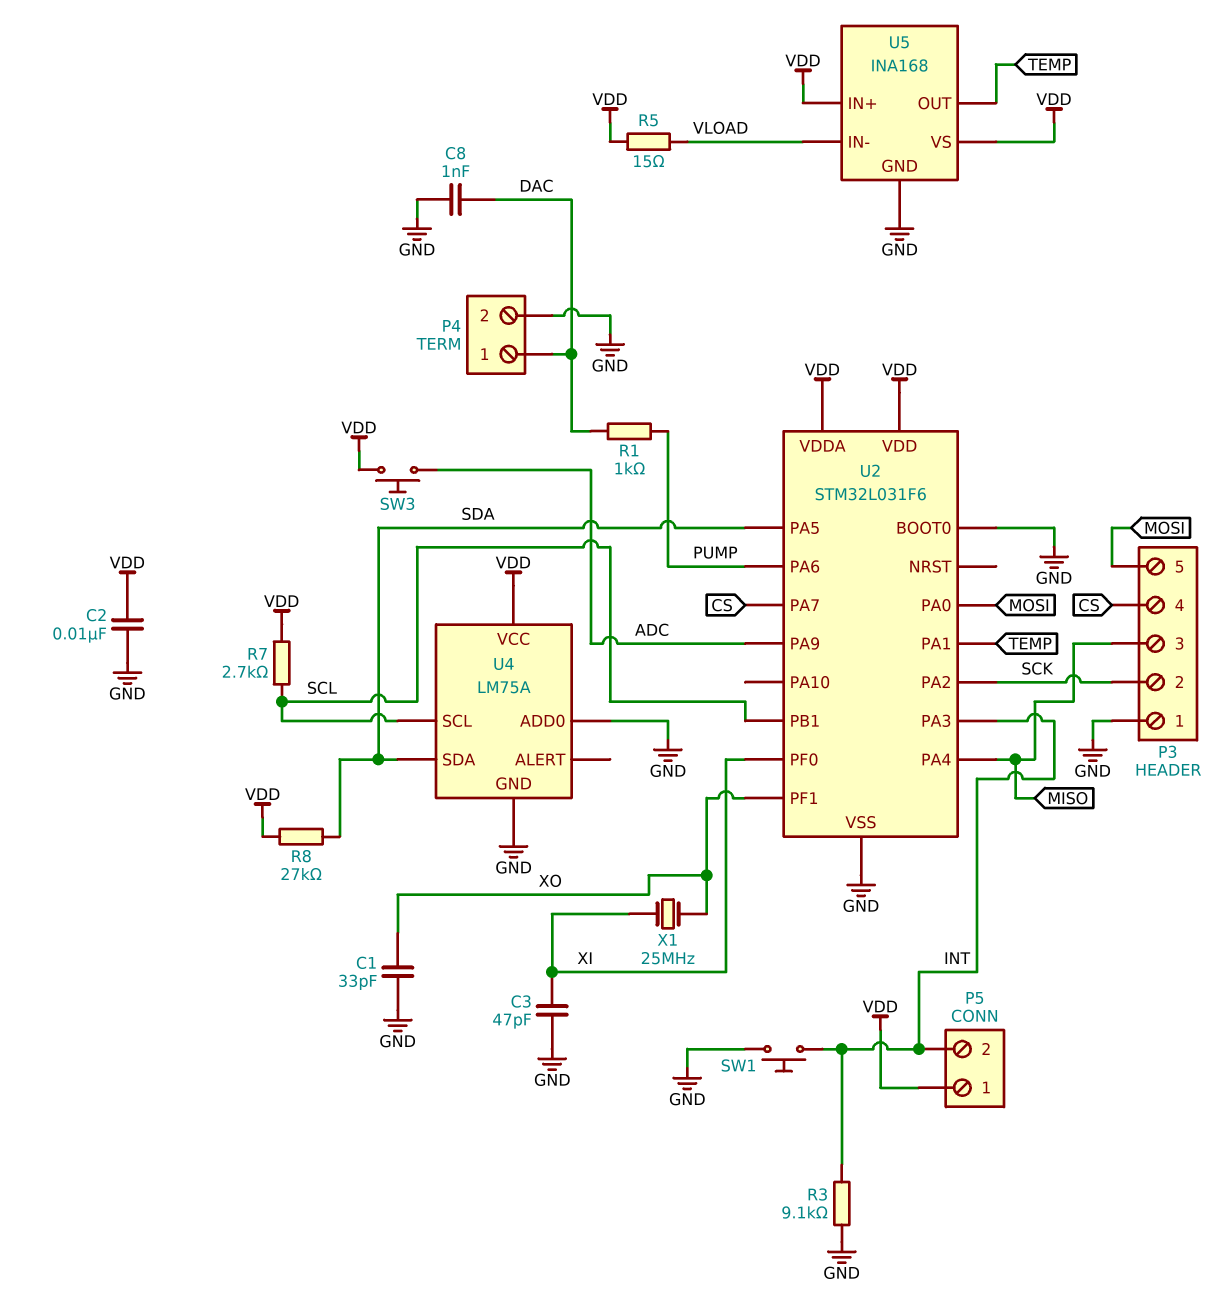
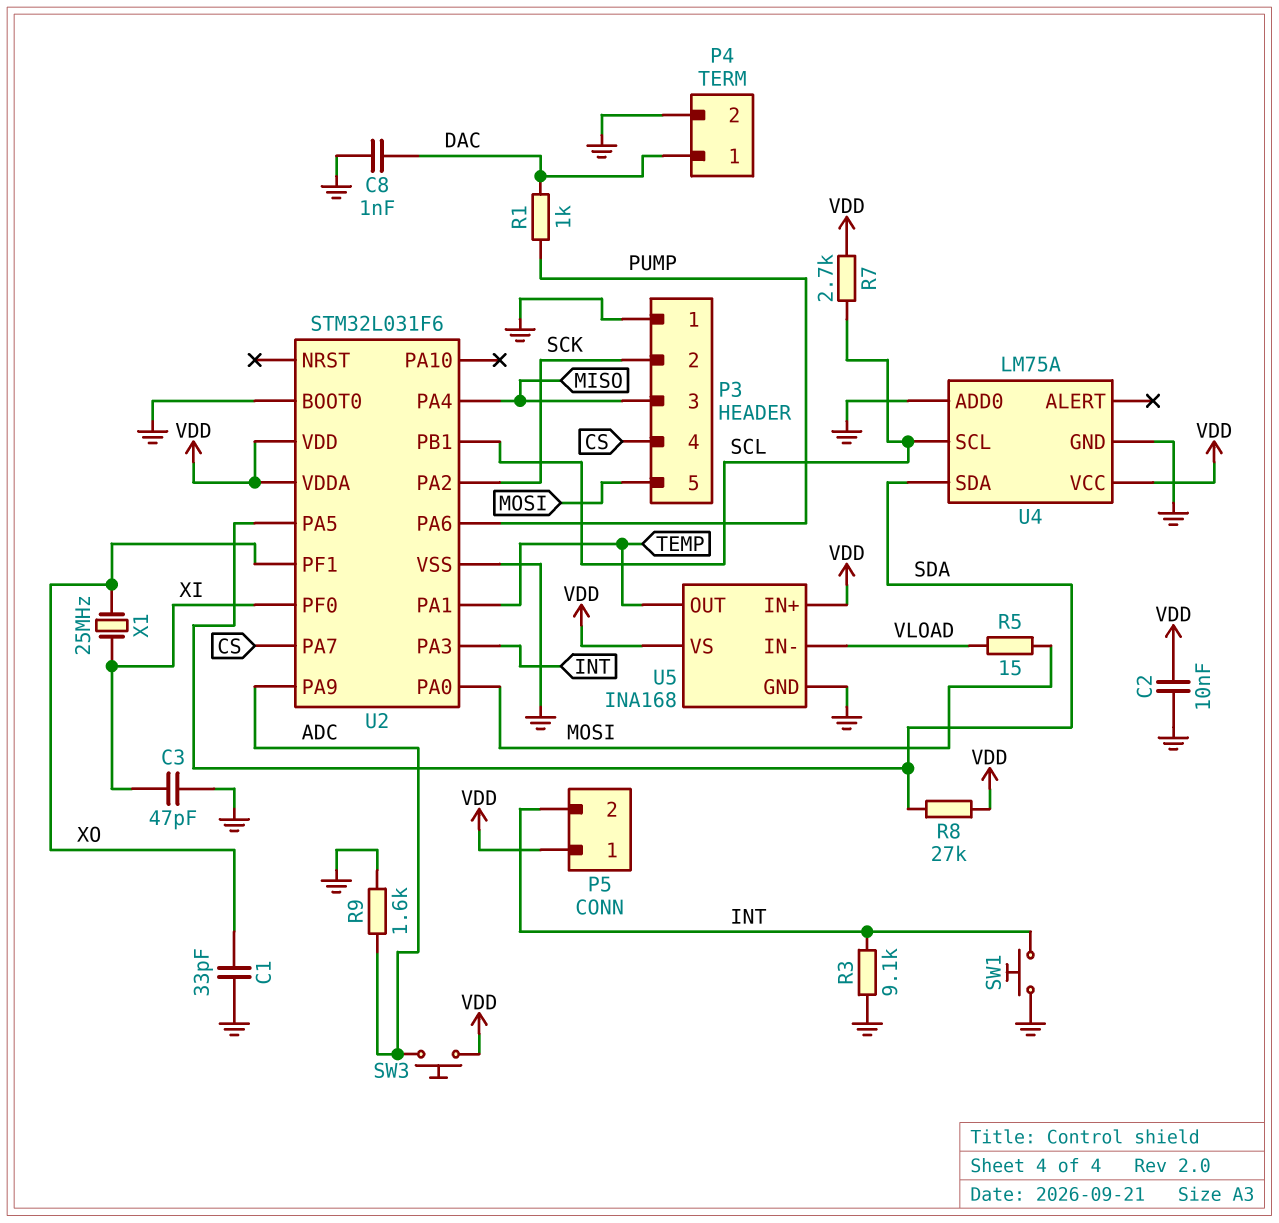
R5: 15 (VDD, VLOAD) -> 15 (MOSI, VLOAD)
R9: none -> 1.6k (ADC, GND)

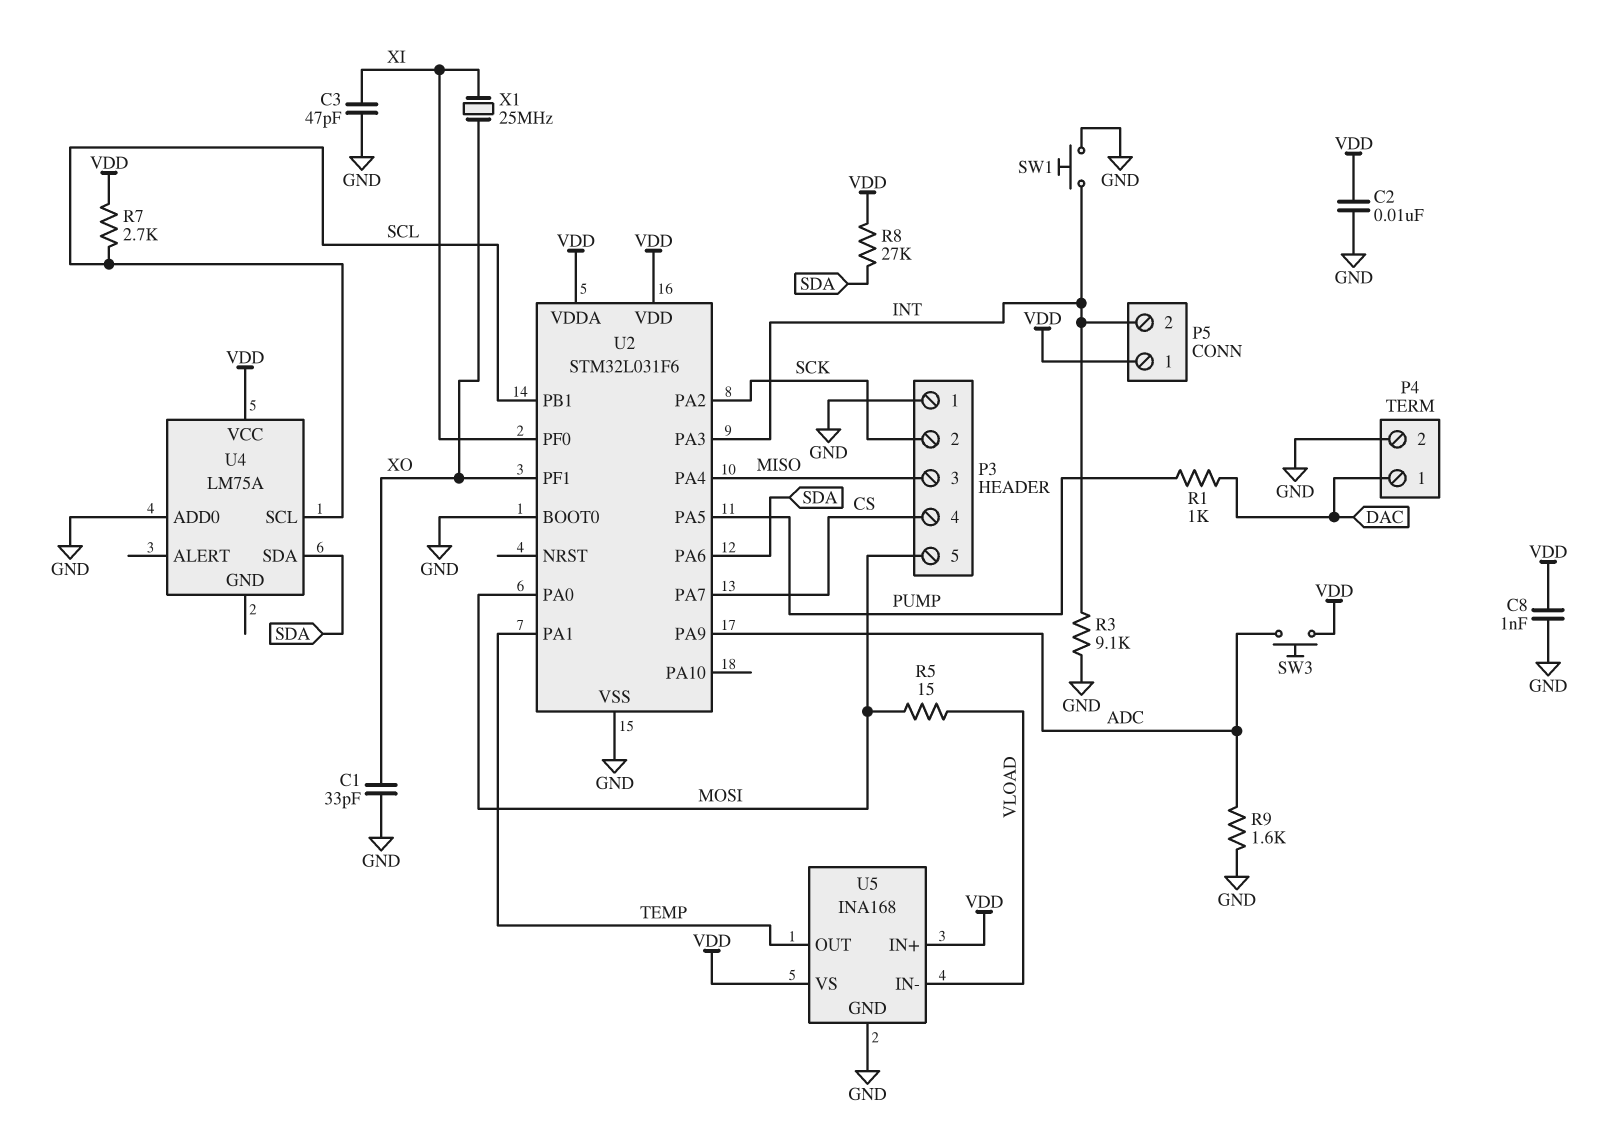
C8: 1nF (DAC, GND) -> 1nF (GND, VDD)
U2 pin PA5: SDA -> PUMP
U2 pin PA6: PUMP -> SDA
U4 pin GND: GND -> none

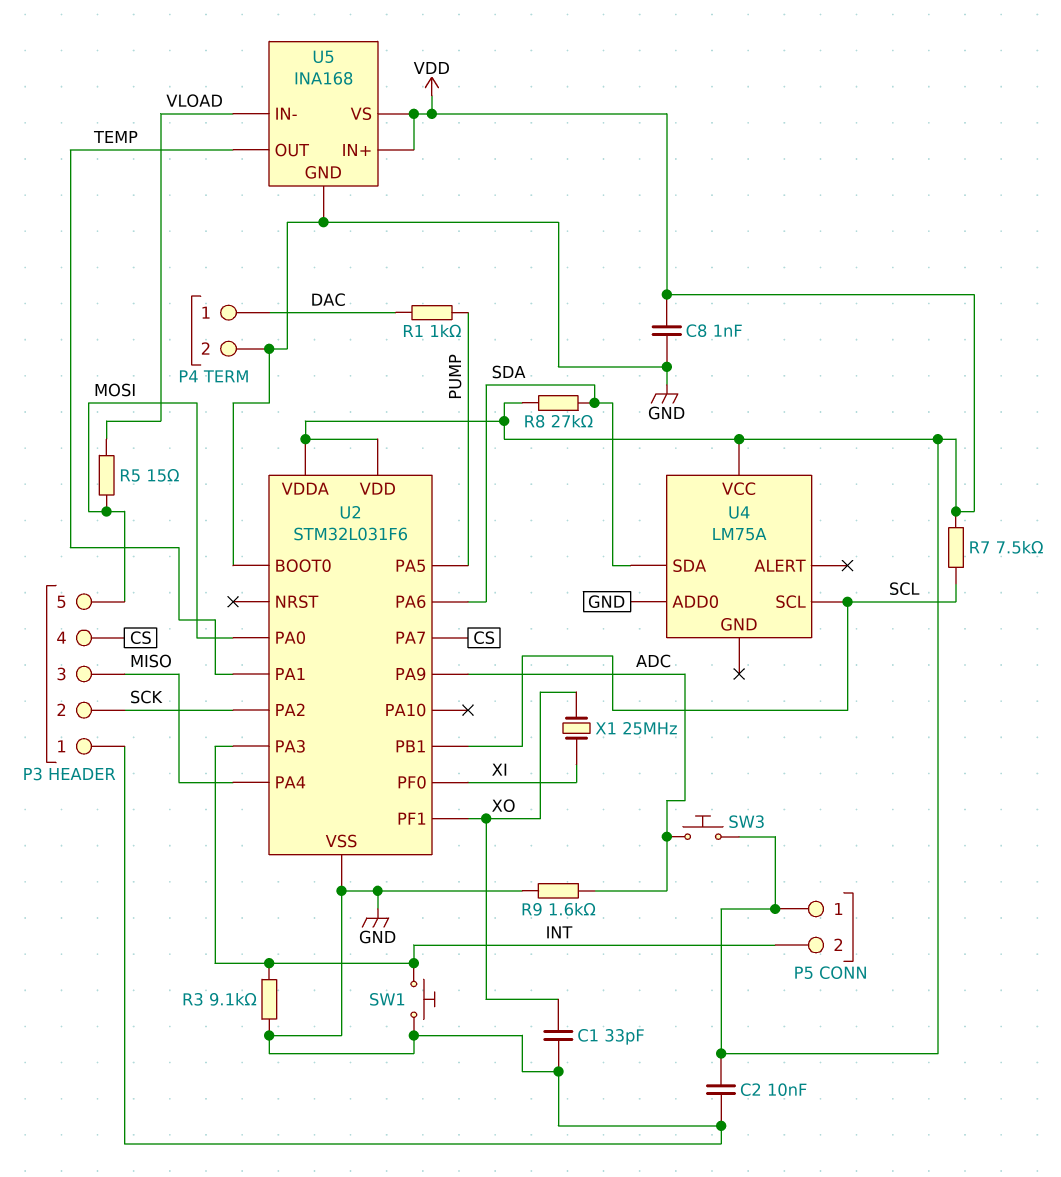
C3: 47pF (GND, XI) -> none
R7: 2.7k (SCL, VDD) -> 7.5k (SCL, VDD)

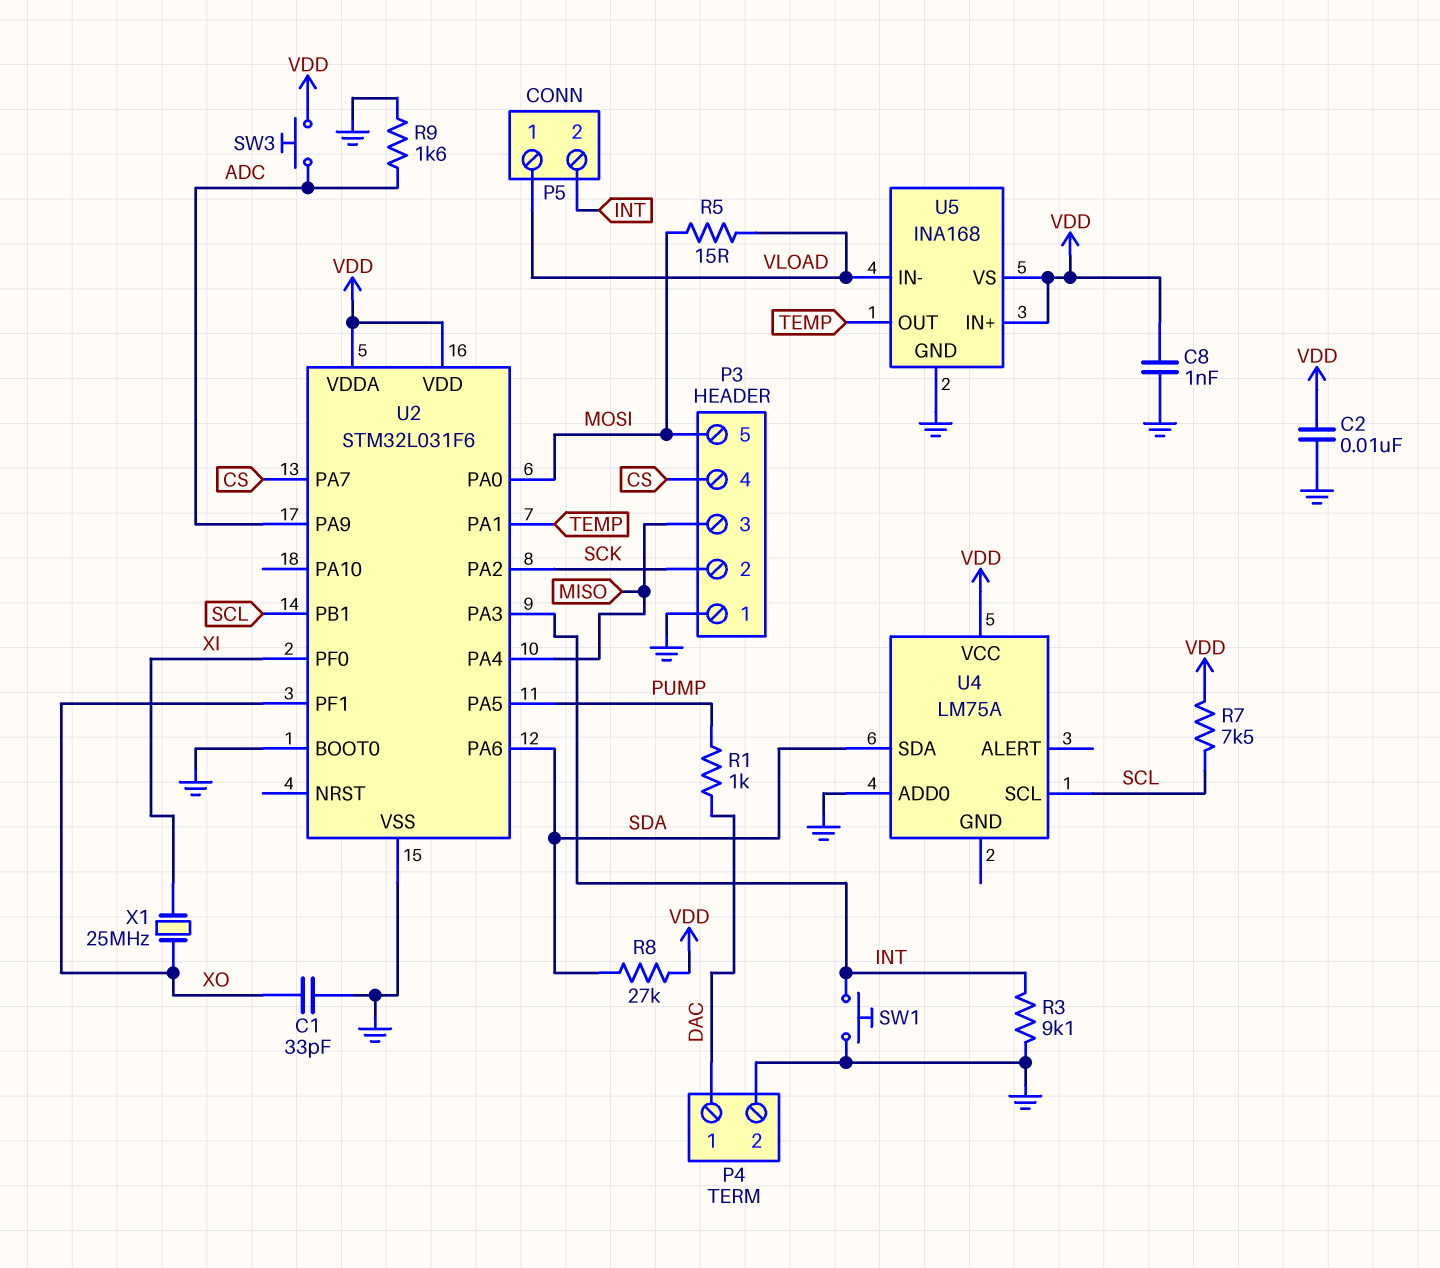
P5 pin 1: VDD -> VLOAD

